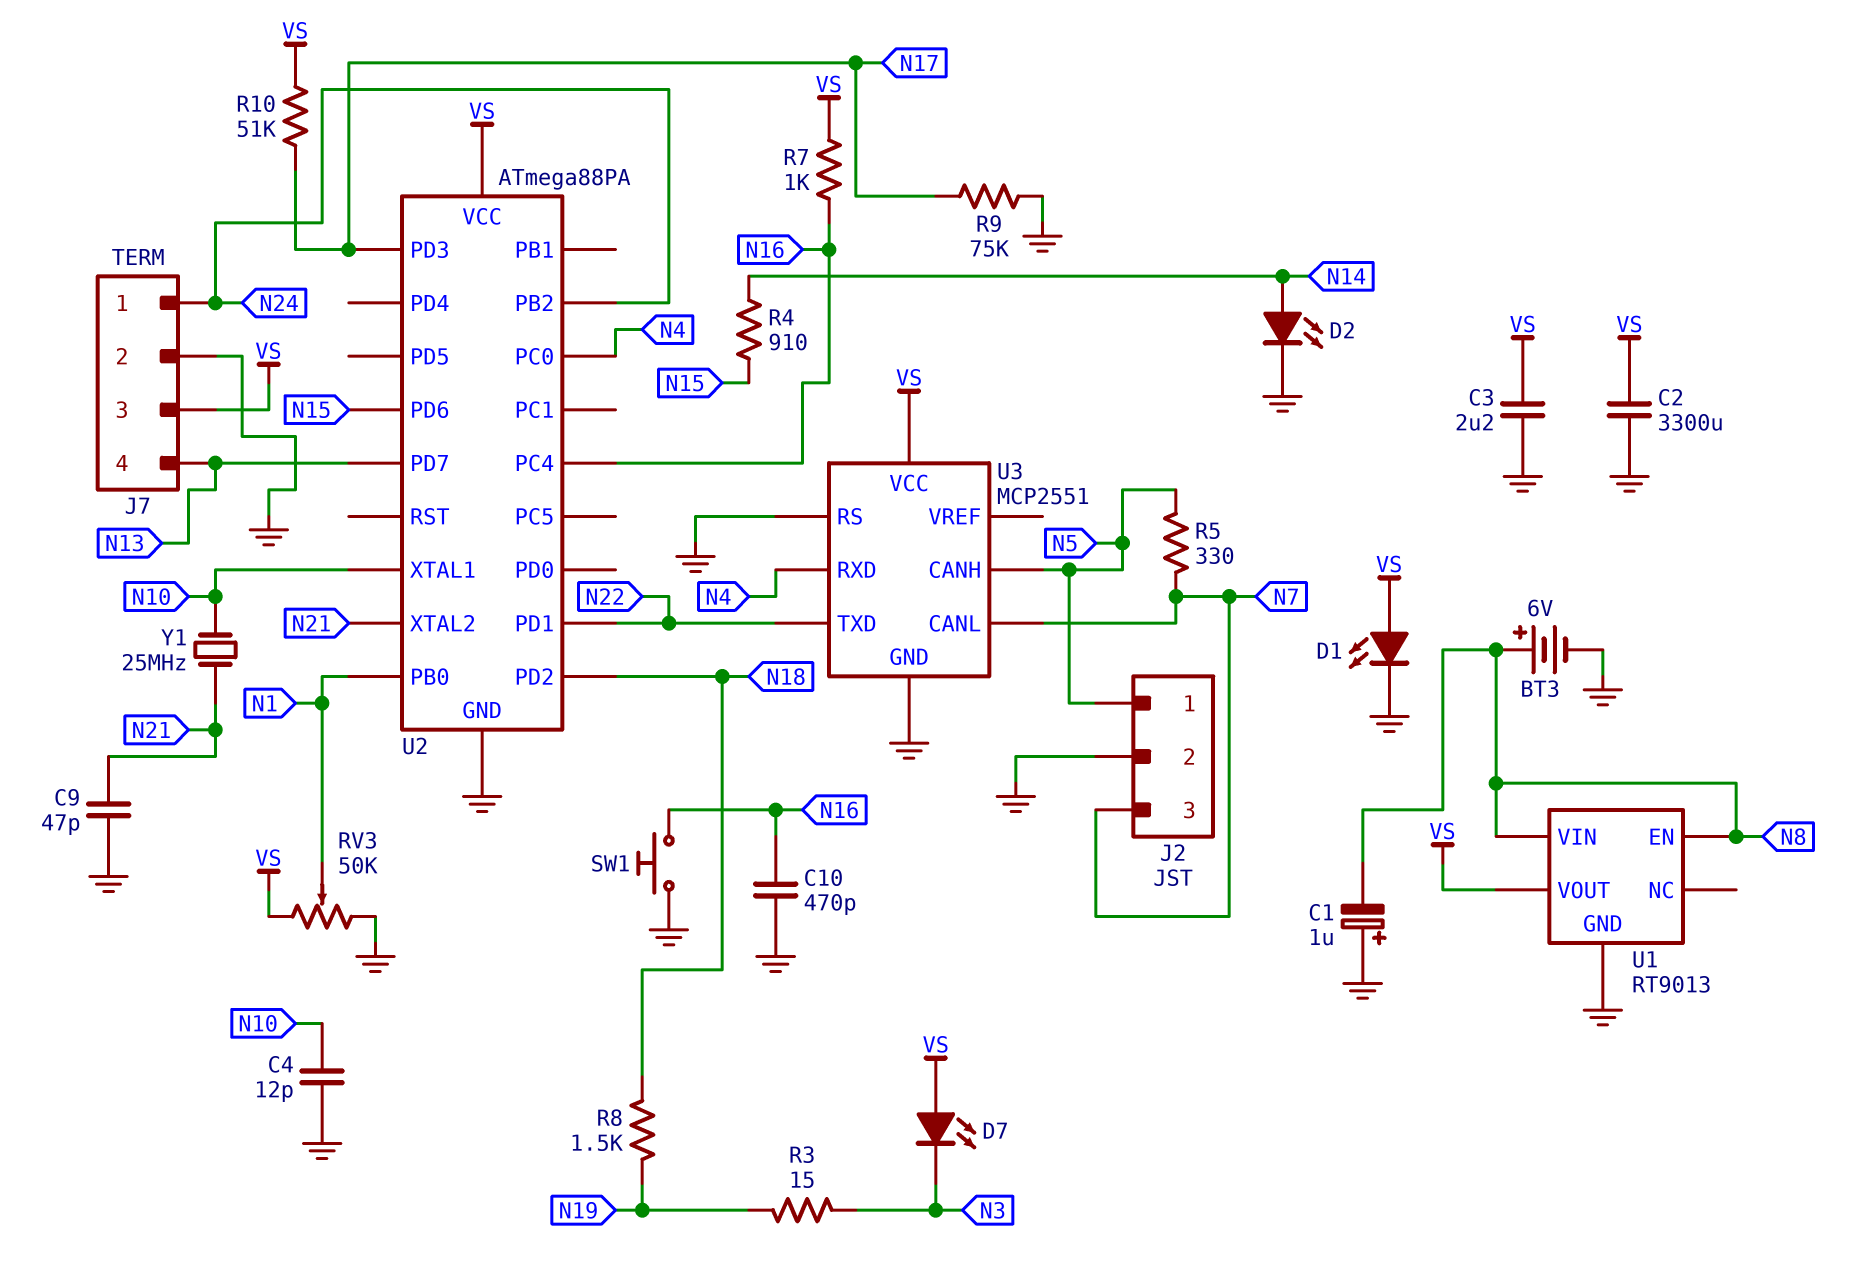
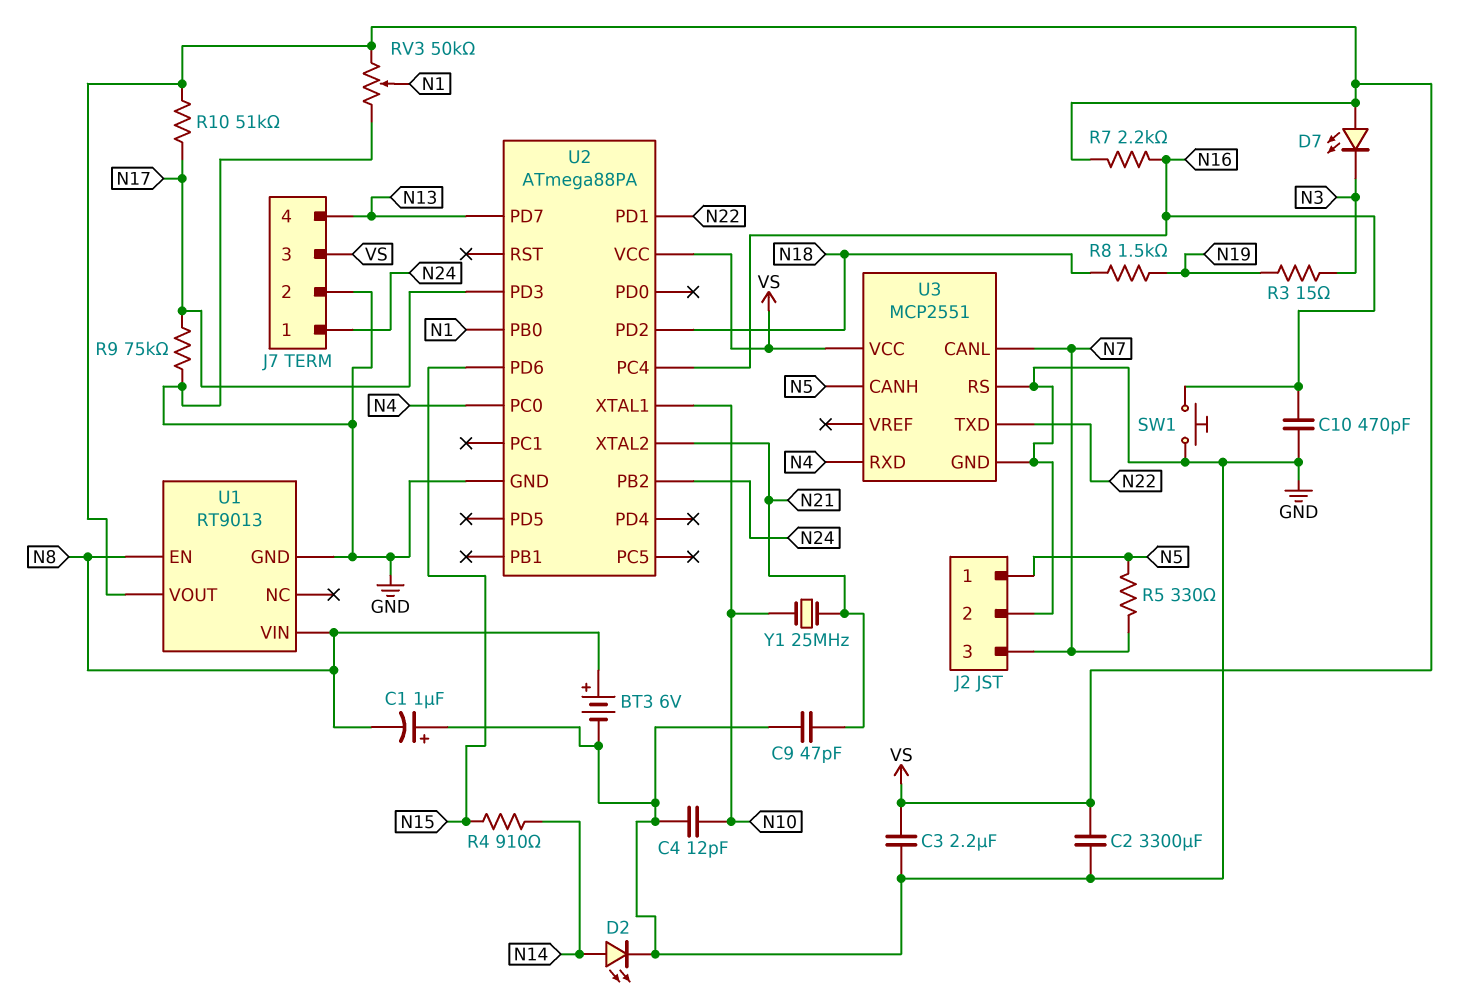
D1: LED (A VS, K GND) -> none
R7: 1k (N16, VS) -> 2.2k (N16, VS)

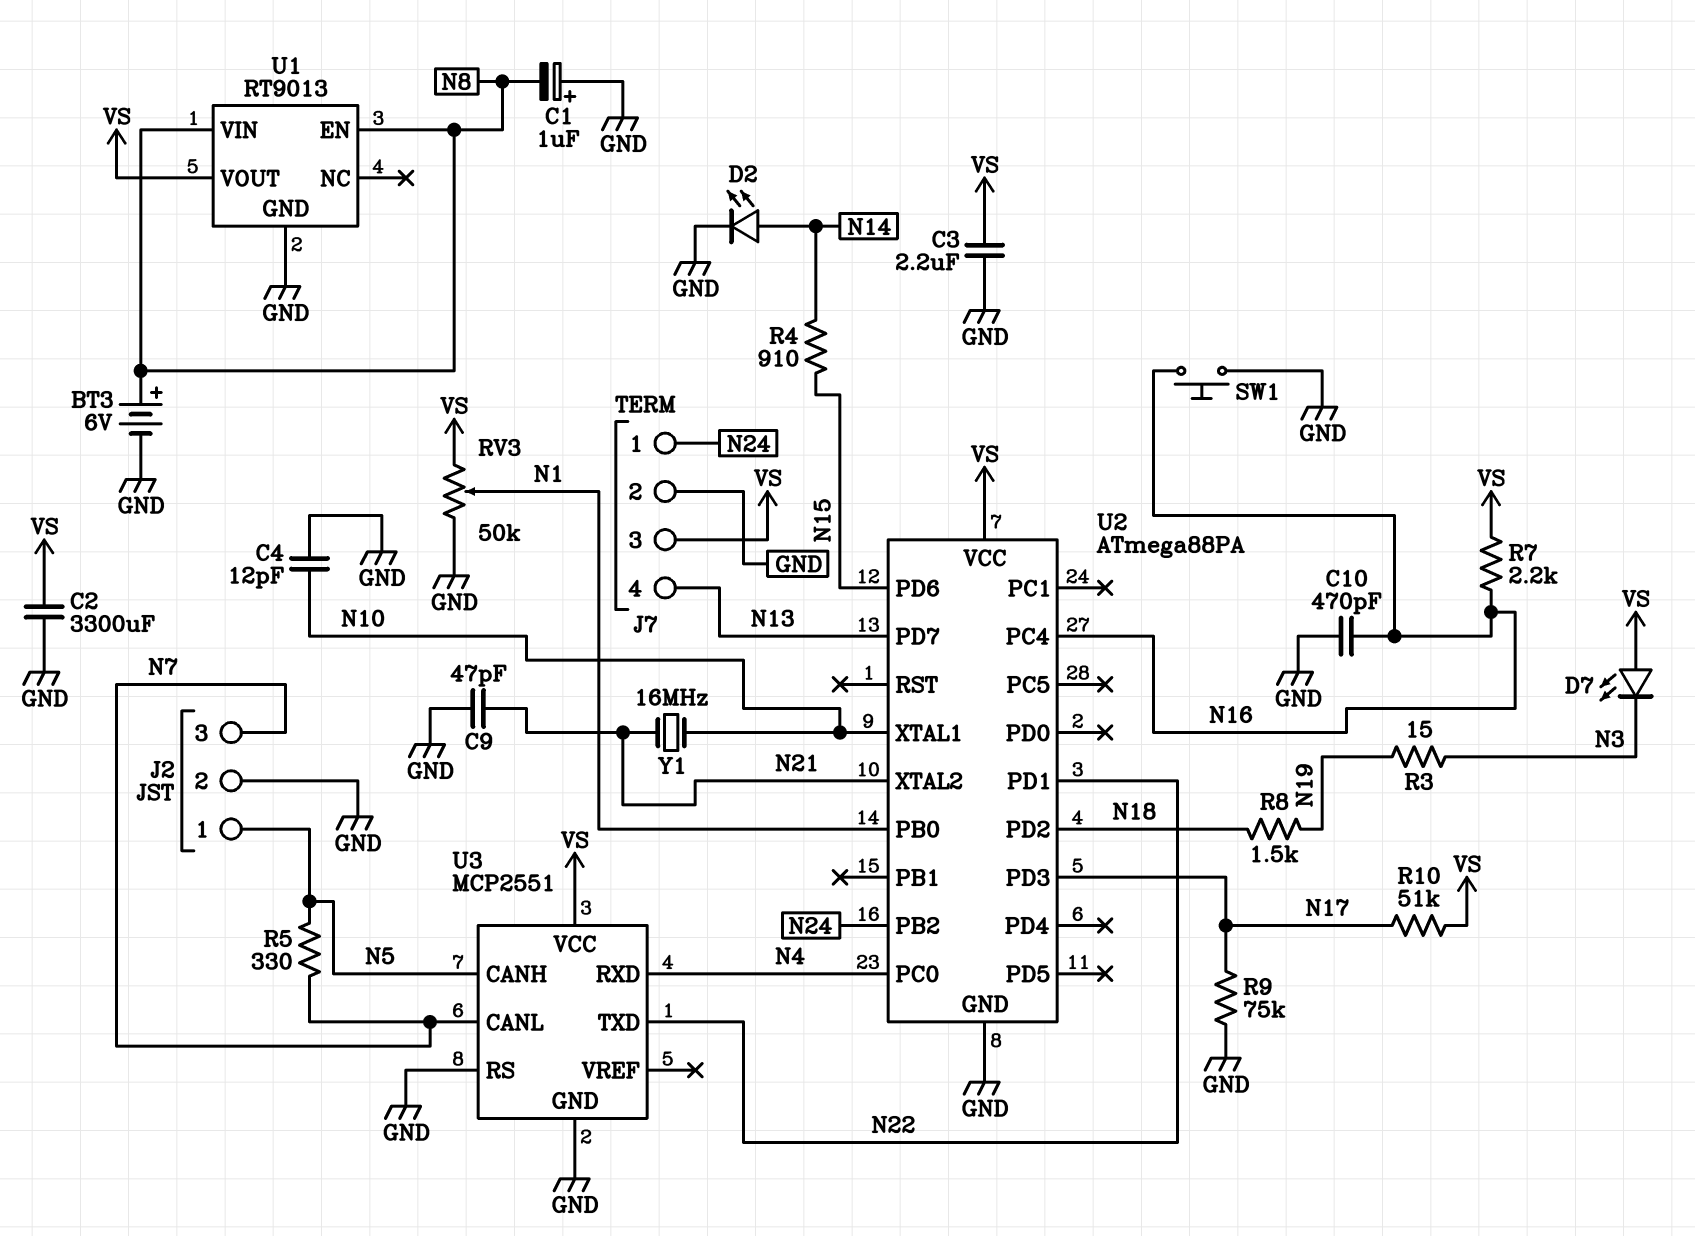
Y1: 25MHz (N10, N21) -> 16MHz (N10, N21)

